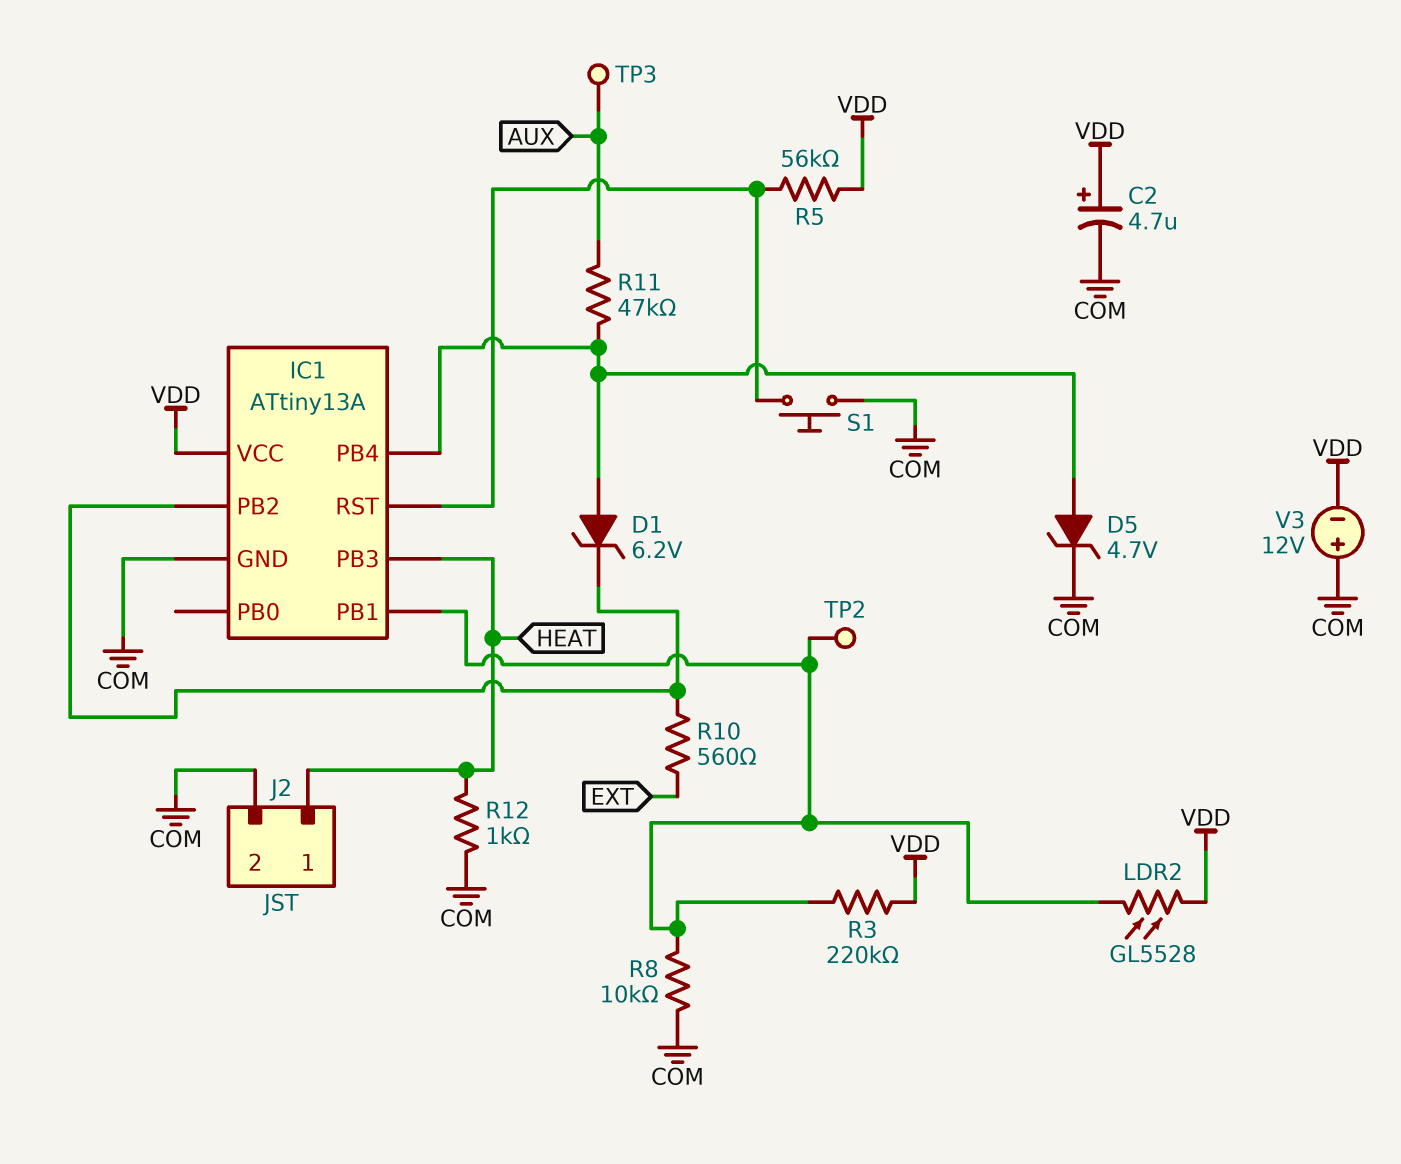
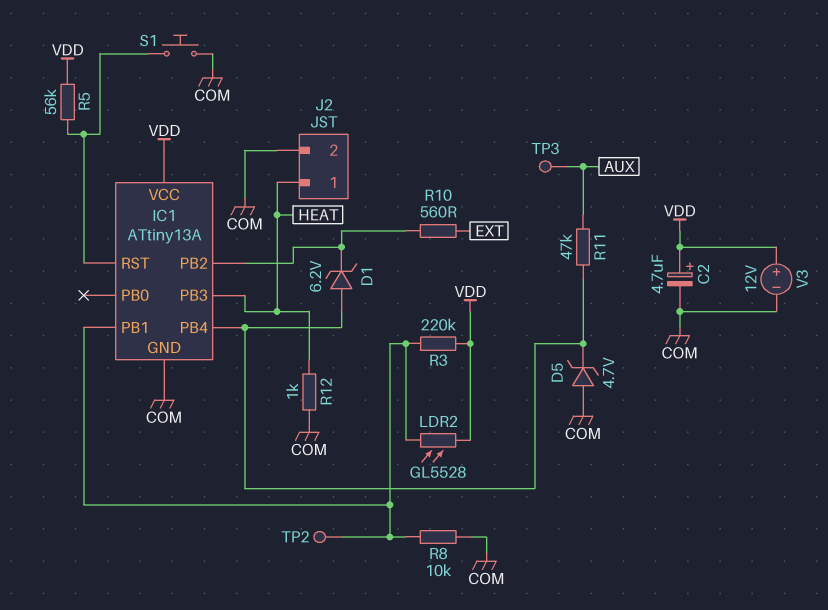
D5: zener 4.7V (A IC1/PB4, K COM) -> zener 4.7V (A COM, K IC1/PB4)
V3: 12V (plus COM, minus VDD) -> 12V (plus VDD, minus COM)

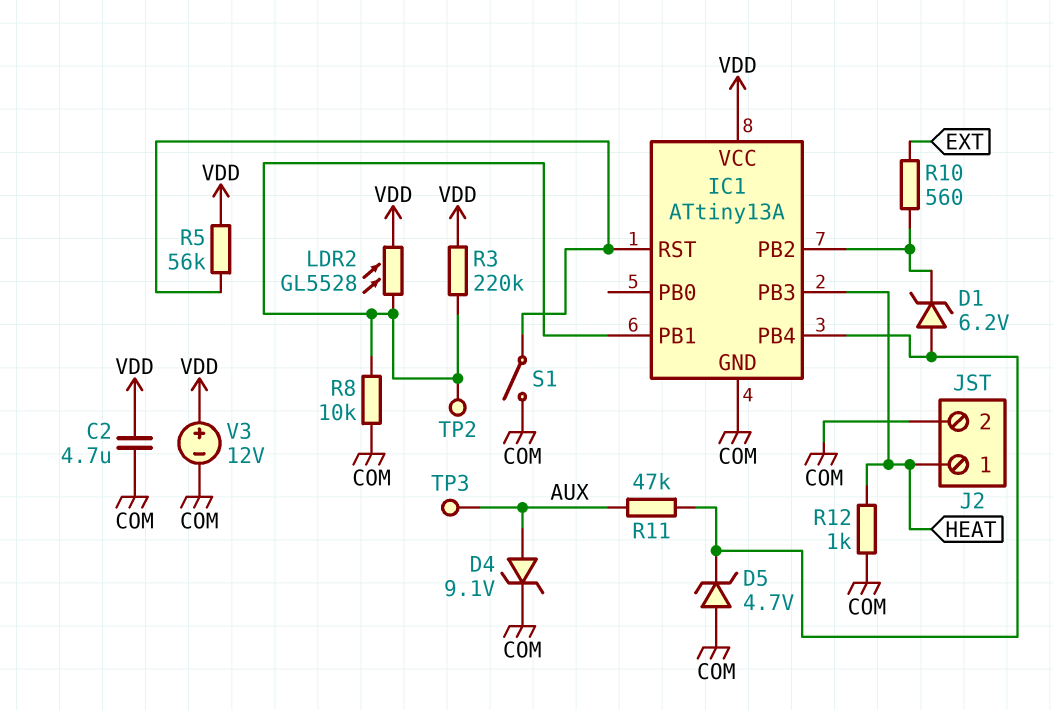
C2: 4.7uF (plus VDD, minus COM) -> 4.7uF (COM, VDD)
D4: none -> zener 9.1V (A AUX, K COM)
S1: button (COM, IC1/RST) -> switch (COM, IC1/RST)

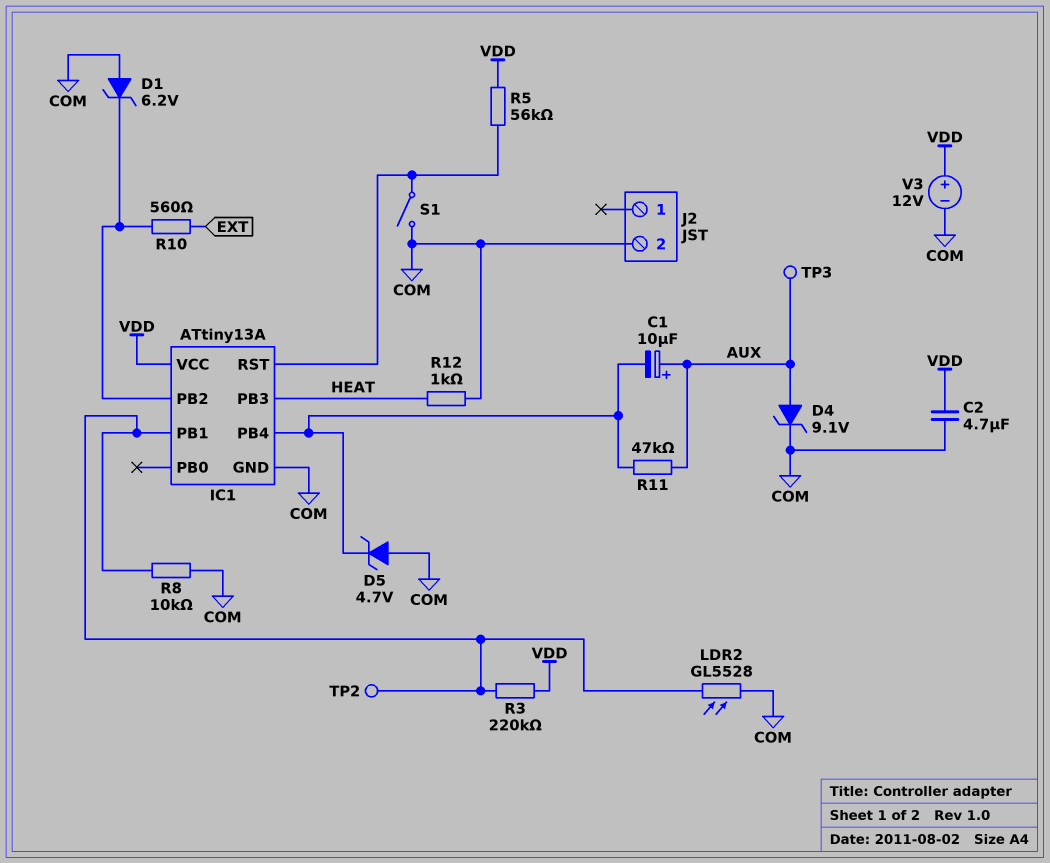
C1: none -> 10uF (plus AUX, minus IC1/PB4)
D1: zener 6.2V (A IC1/PB4, K IC1/PB2) -> zener 6.2V (A COM, K IC1/PB2)
J2 pin 1: HEAT -> none
LDR2: GL5528 (IC1/PB1, VDD) -> GL5528 (COM, IC1/PB1)

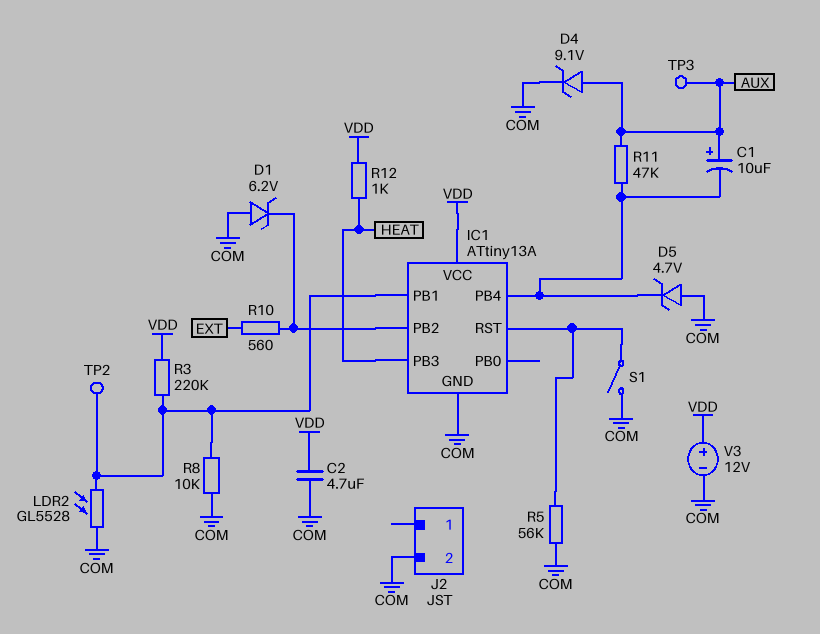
R5: 56k (IC1/RST, VDD) -> 56k (COM, IC1/RST)
R12: 1k (COM, HEAT) -> 1k (HEAT, VDD)

